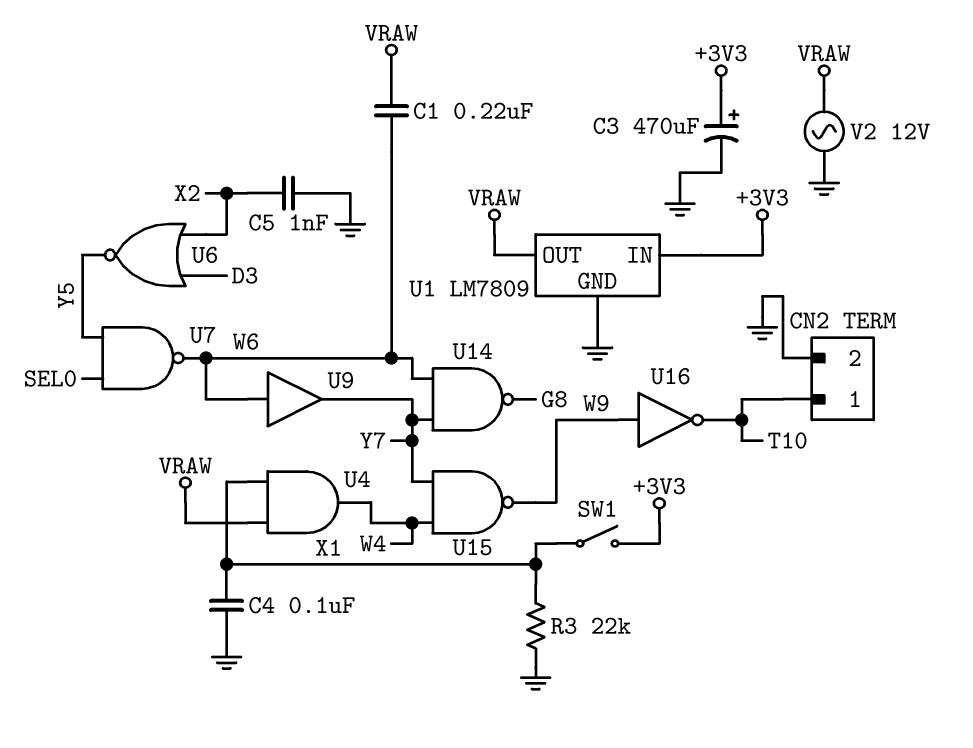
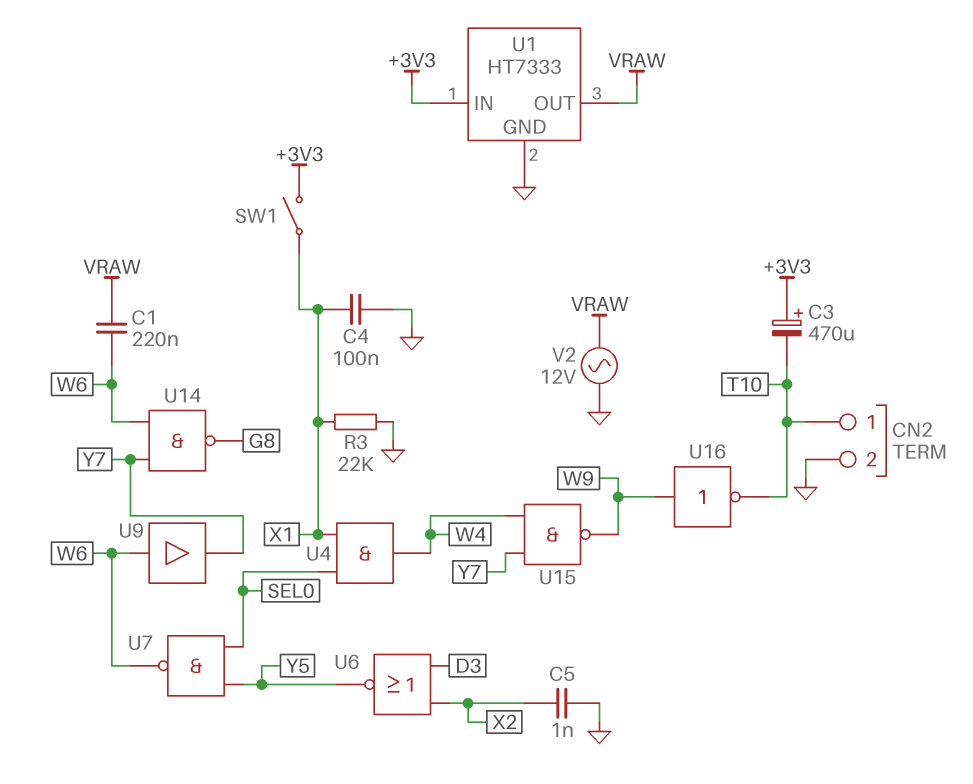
C3: 470uF (plus +3V3, minus GND) -> 470uF (plus +3V3, minus T10)
U1: LM7809 -> HT7333
U4: AND (in VRAW, in X1, out W4) -> AND (in SEL0, in X1, out W4)

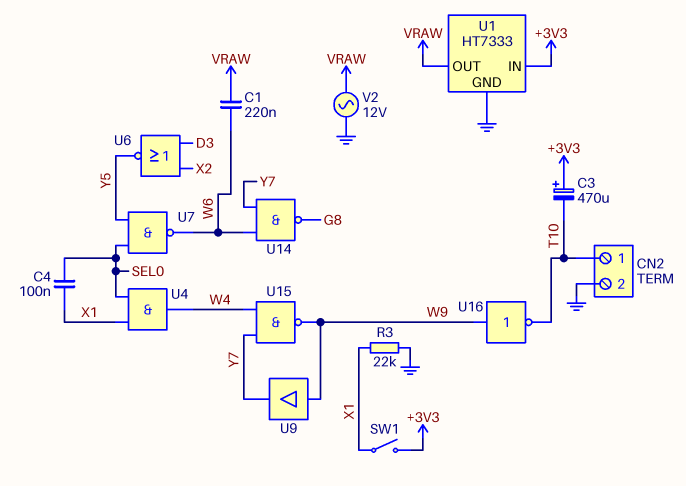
C4: 100nF (GND, X1) -> 100nF (SEL0, X1)
C5: 1nF (GND, X2) -> none
U9: buffer (in W6, out Y7) -> buffer (in W9, out Y7)

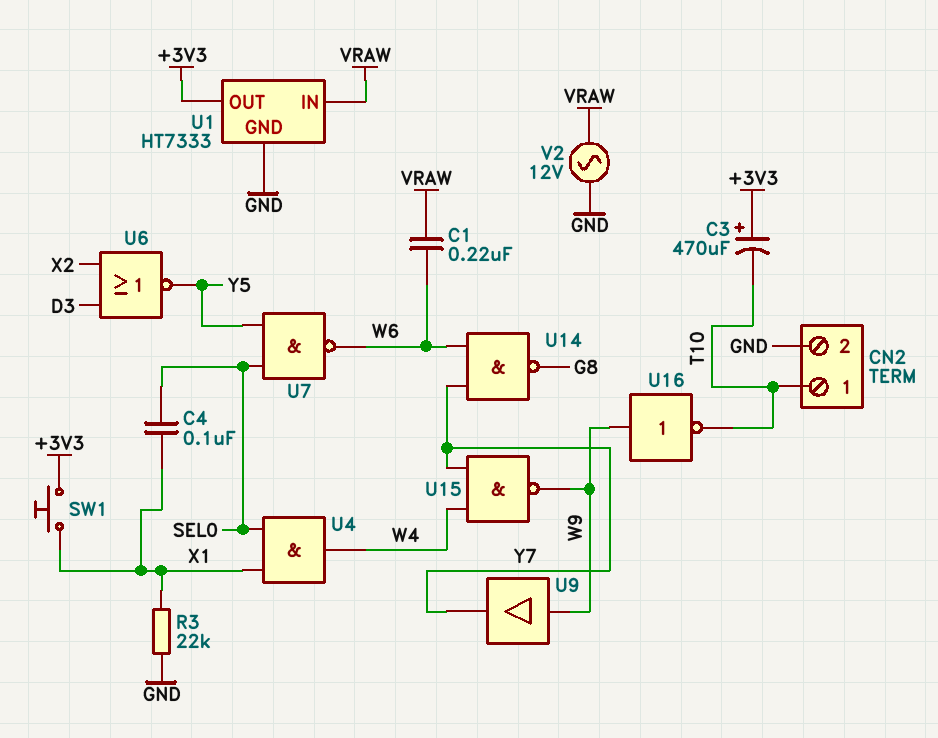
SW1: switch (+3V3, X1) -> button (+3V3, X1)
U1 pin IN: +3V3 -> VRAW
U1 pin OUT: VRAW -> +3V3

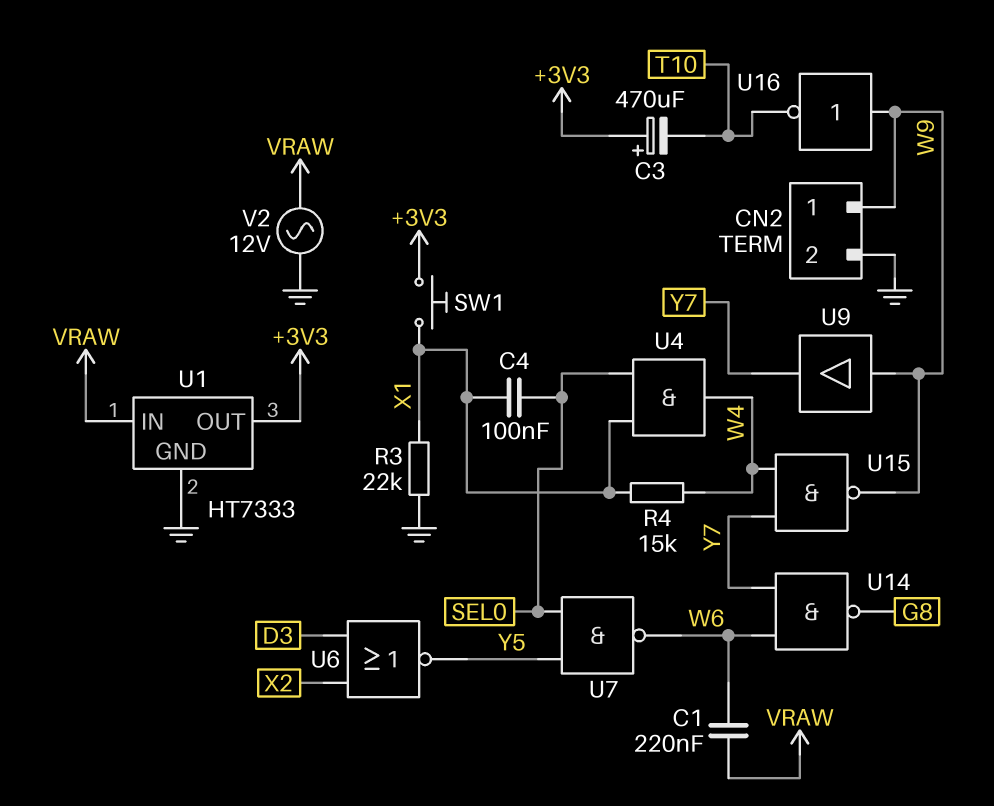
CN2 pin 1: T10 -> W9
R4: none -> 15k (W4, X1)

